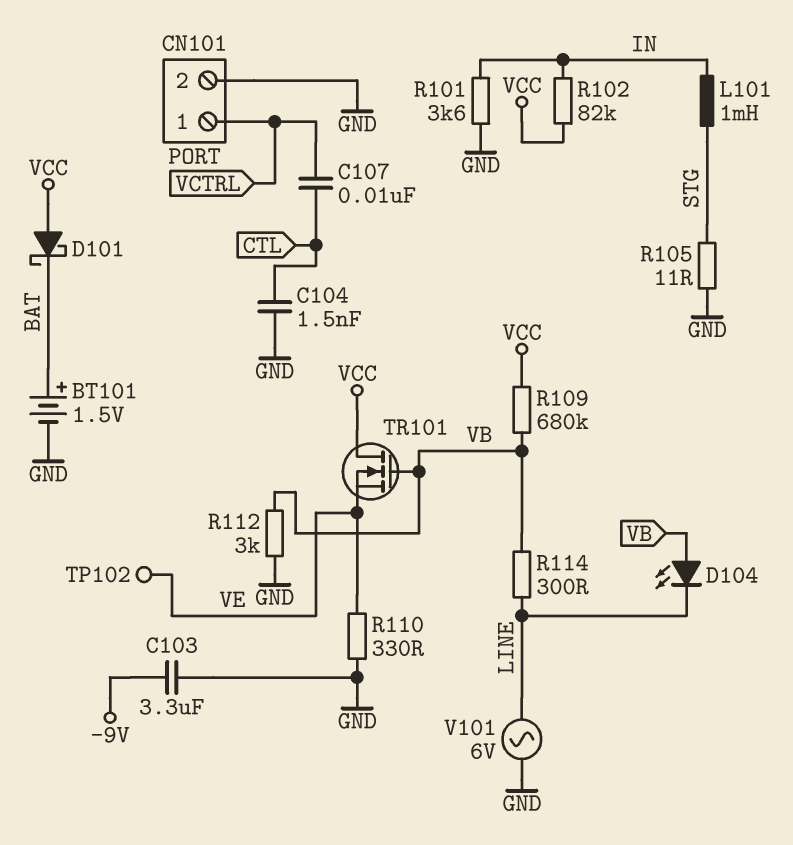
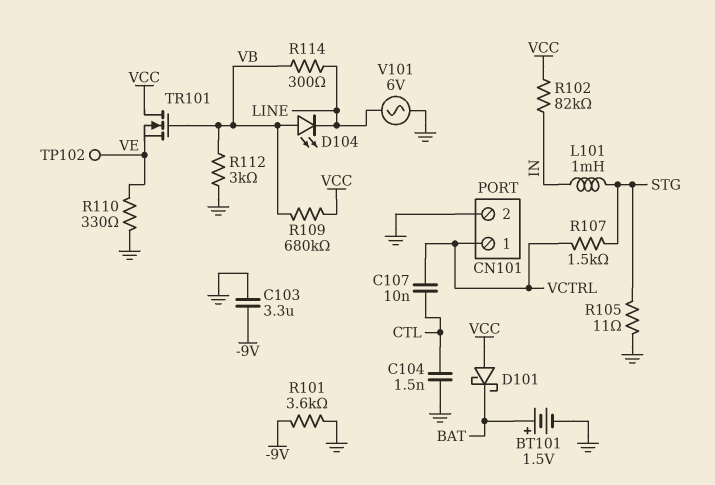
R101: 3.6k (GND, IN) -> 3.6k (-9V, GND)
R107: none -> 1.5k (STG, VCTRL)

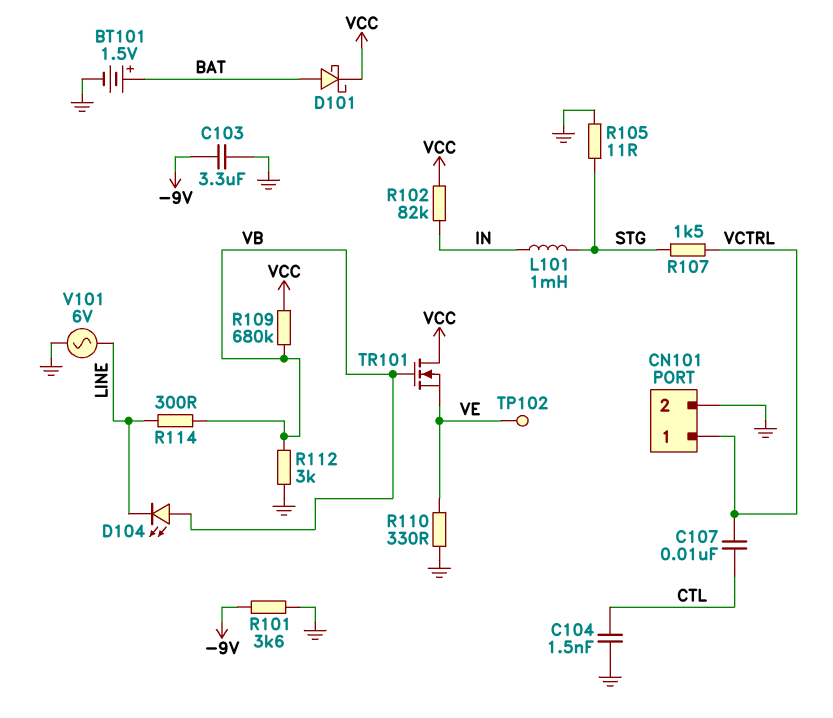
D101: schottky (A VCC, K BAT) -> schottky (A BAT, K VCC)

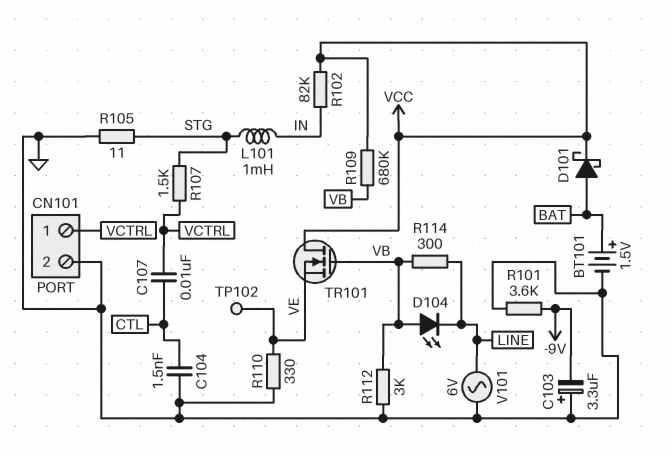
C103: 3.3uF (-9V, GND) -> 3.3uF (plus GND, minus -9V)

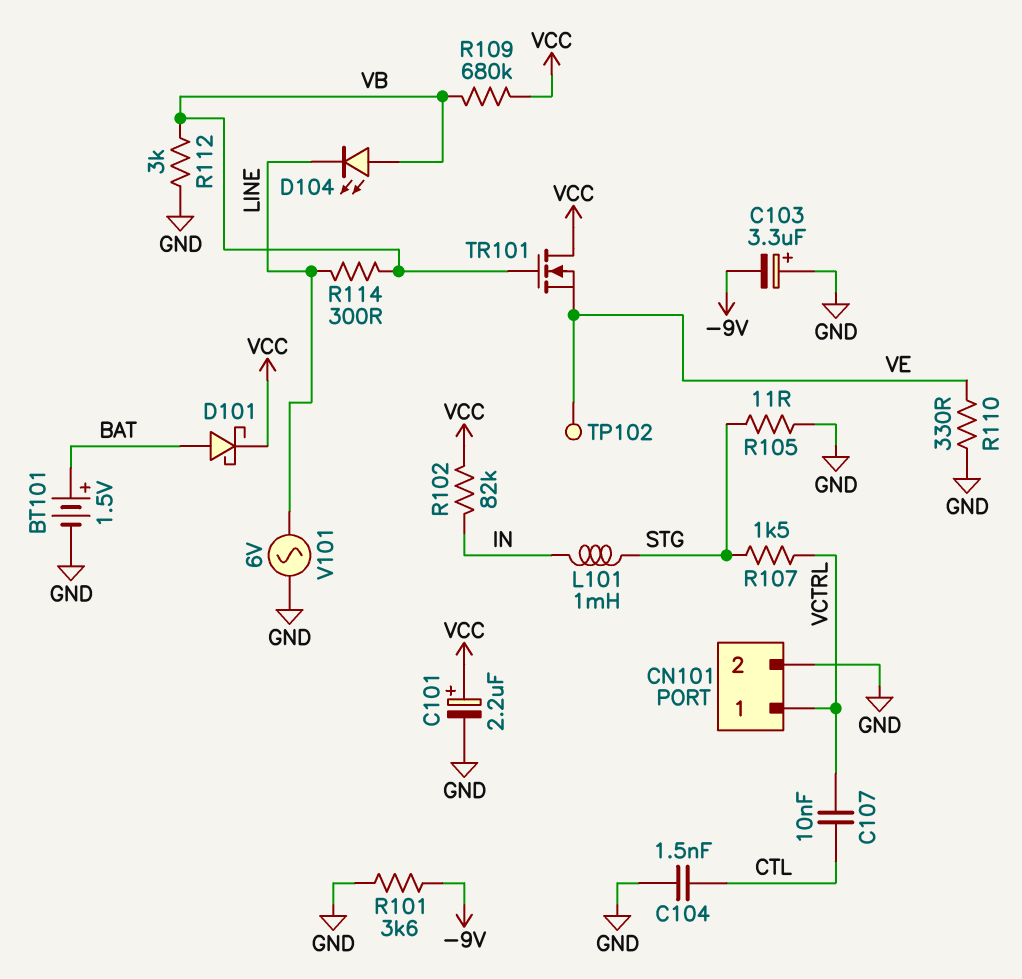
C101: none -> 2.2uF (plus VCC, minus GND)

